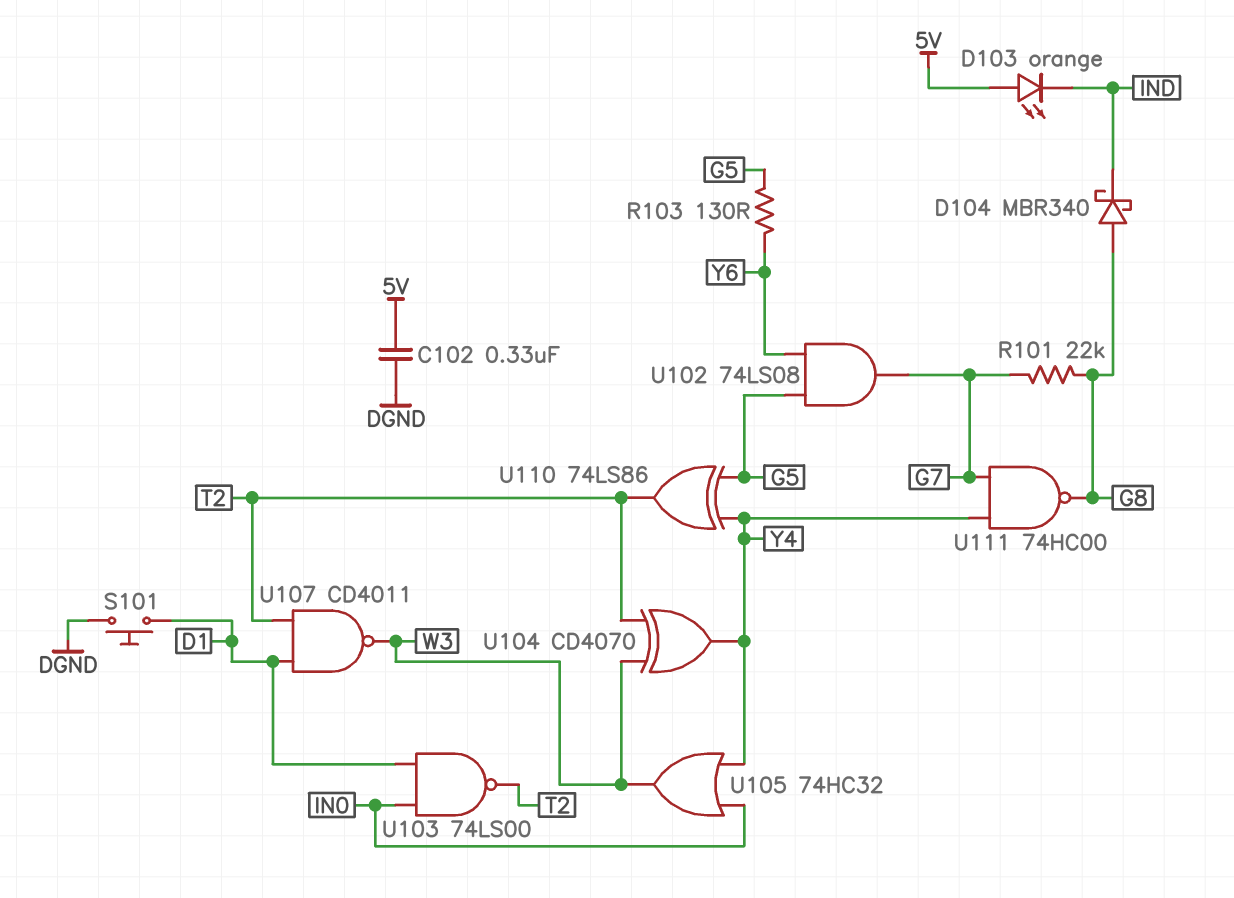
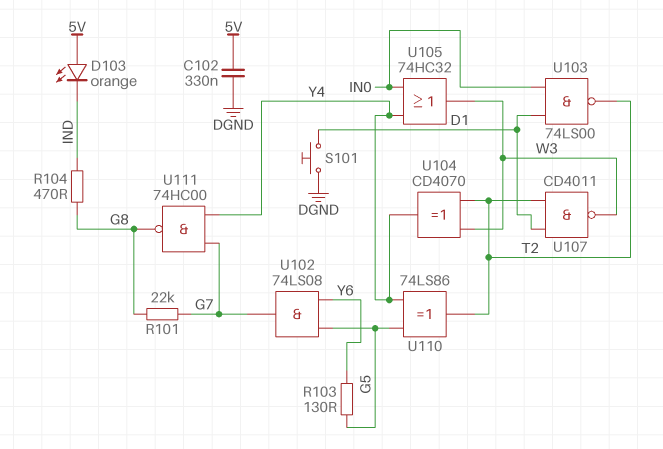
D104: schottky MBR340 (A G8, K IND) -> none
R104: none -> 470 (G8, IND)

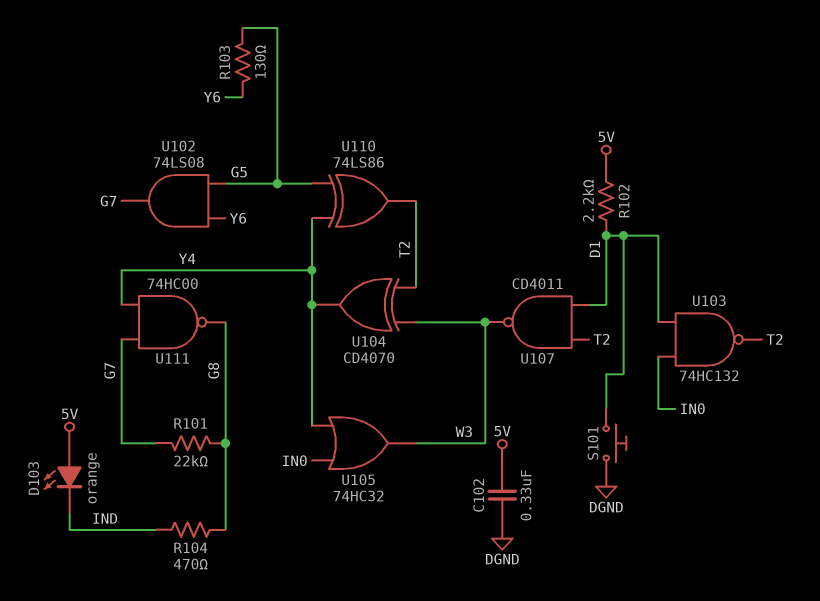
R102: none -> 2.2k (5V, D1)
U103: NAND 74LS00 (in D1, in IN0, out T2) -> NAND 74HC132 (in D1, in IN0, out T2)

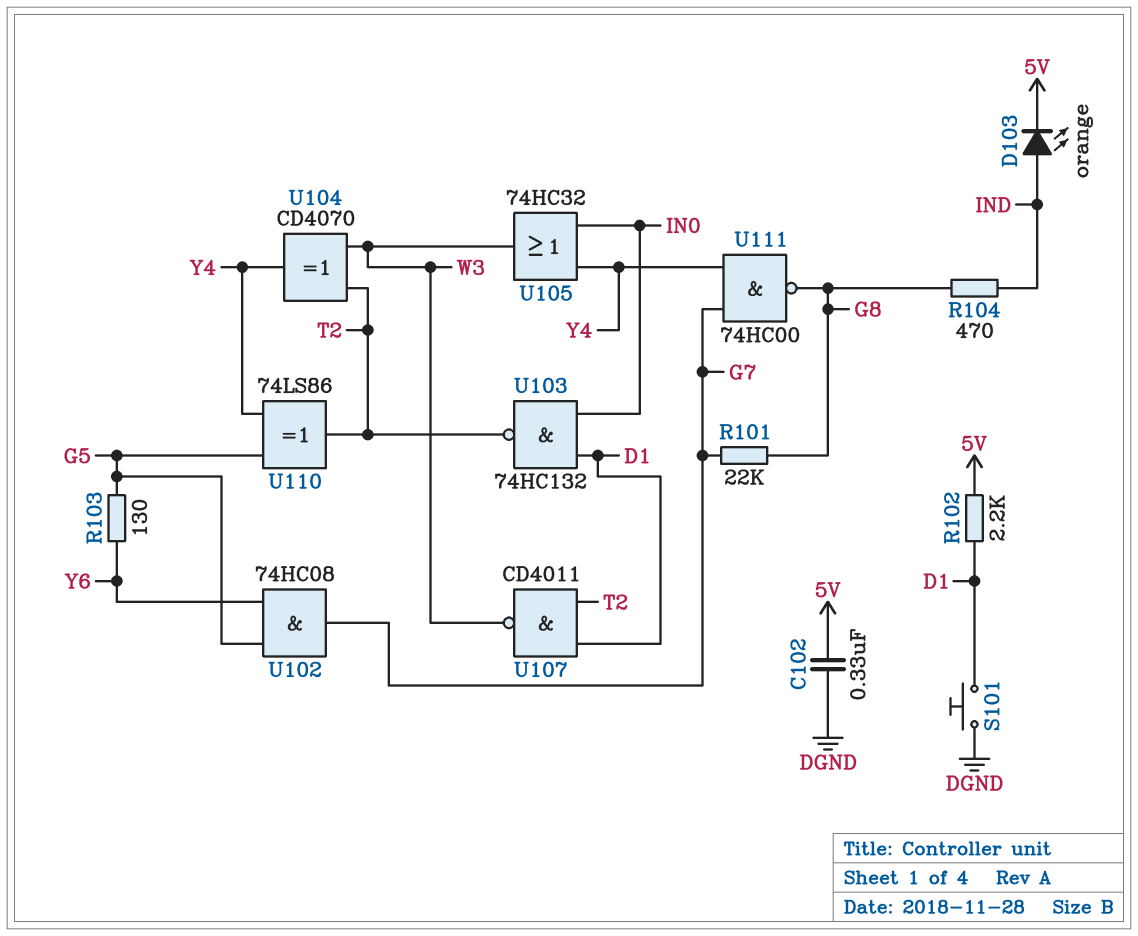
D103: LED orange (A 5V, K IND) -> LED orange (A IND, K 5V)
U102: AND 74LS08 (in G5, in Y6, out G7) -> AND 74HC08 (in G5, in Y6, out G7)

